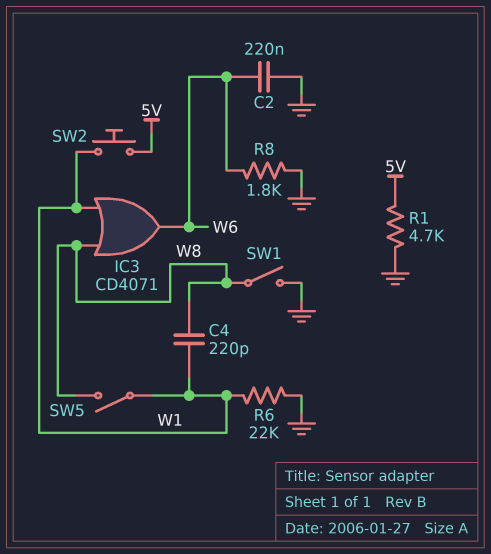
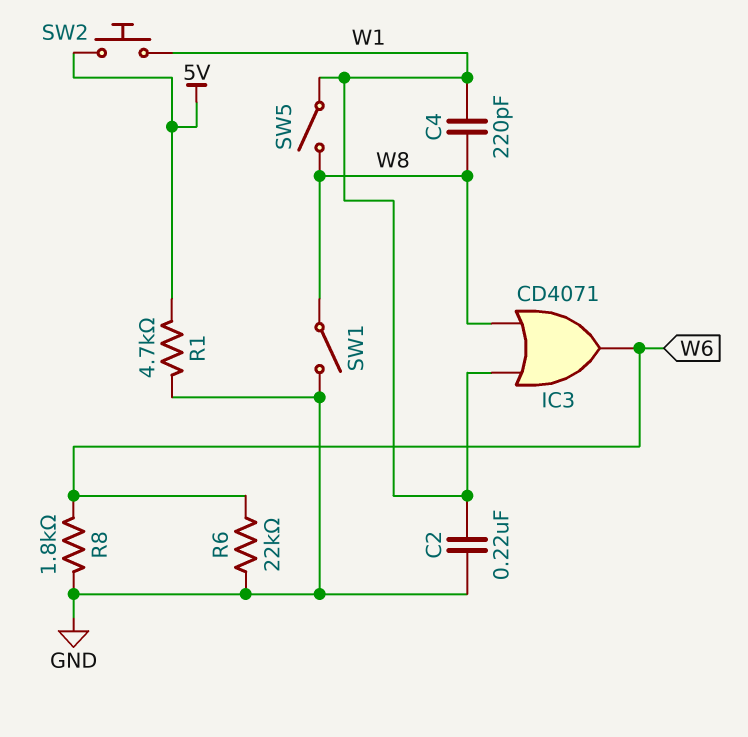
C2: 220nF (GND, W6) -> 220nF (GND, W1)
R6: 22k (GND, W1) -> 22k (GND, W6)

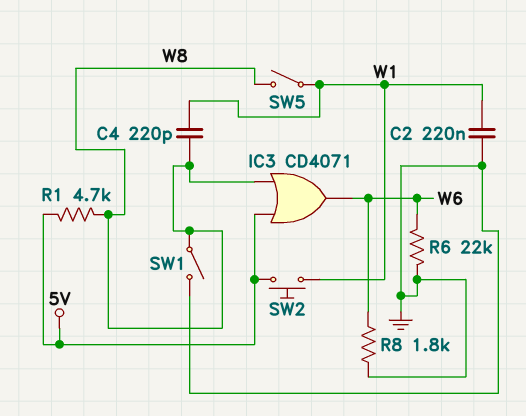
IC3: OR CD4071 (in W1, in W8, out W6) -> OR CD4071 (in 5V, in W8, out W6)
R1: 4.7k (5V, GND) -> 4.7k (5V, W8)

